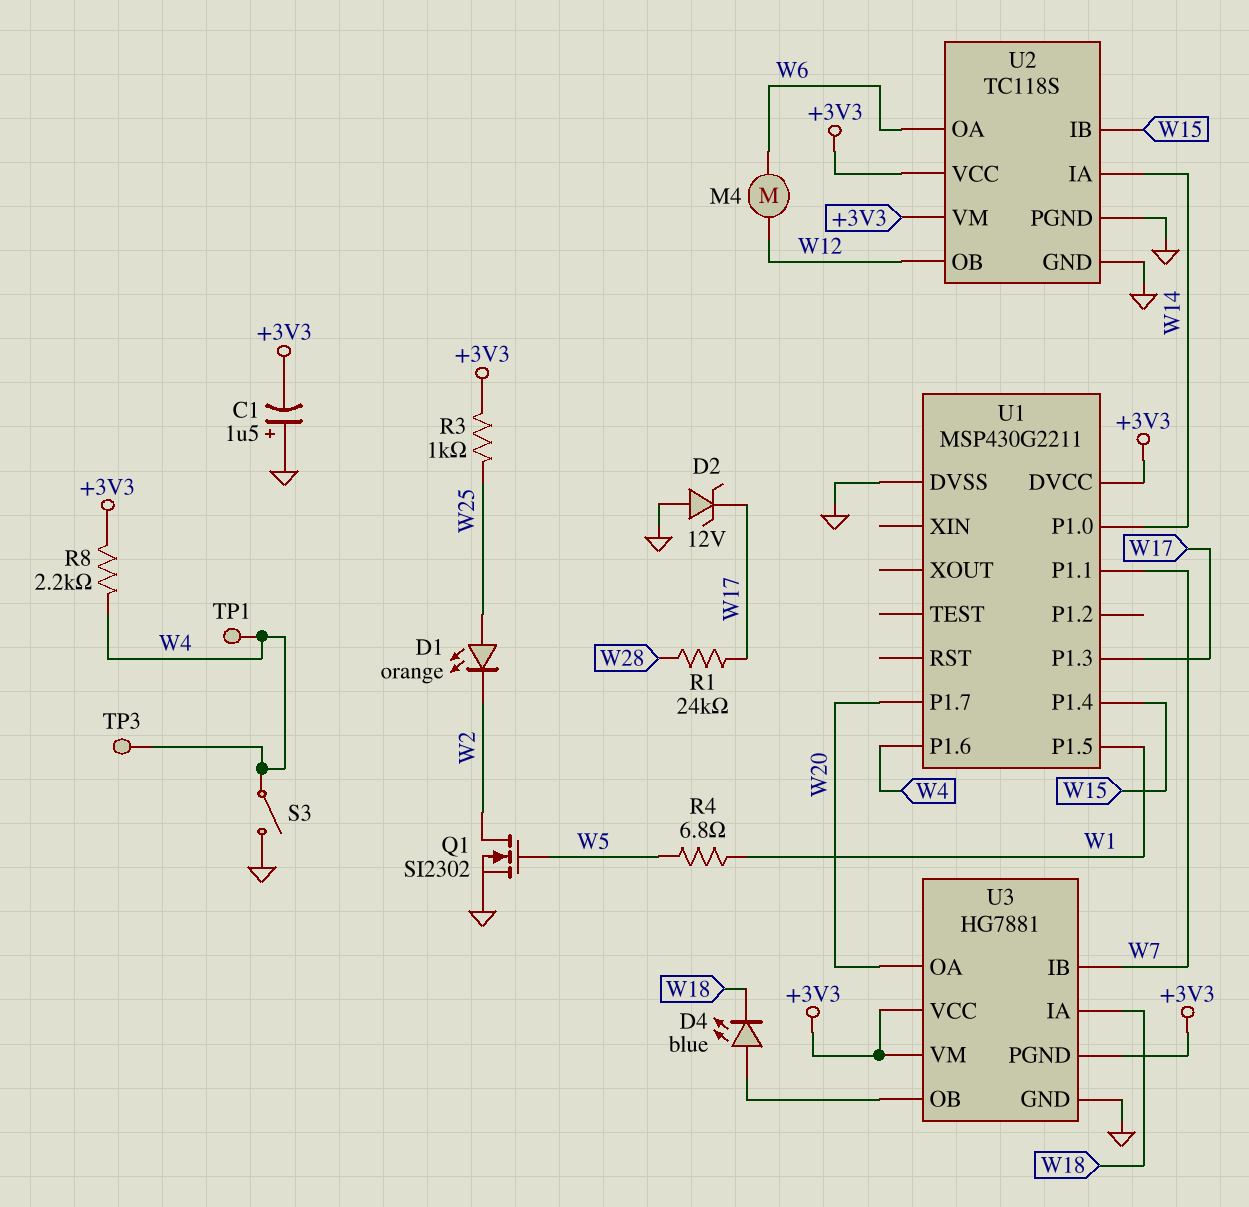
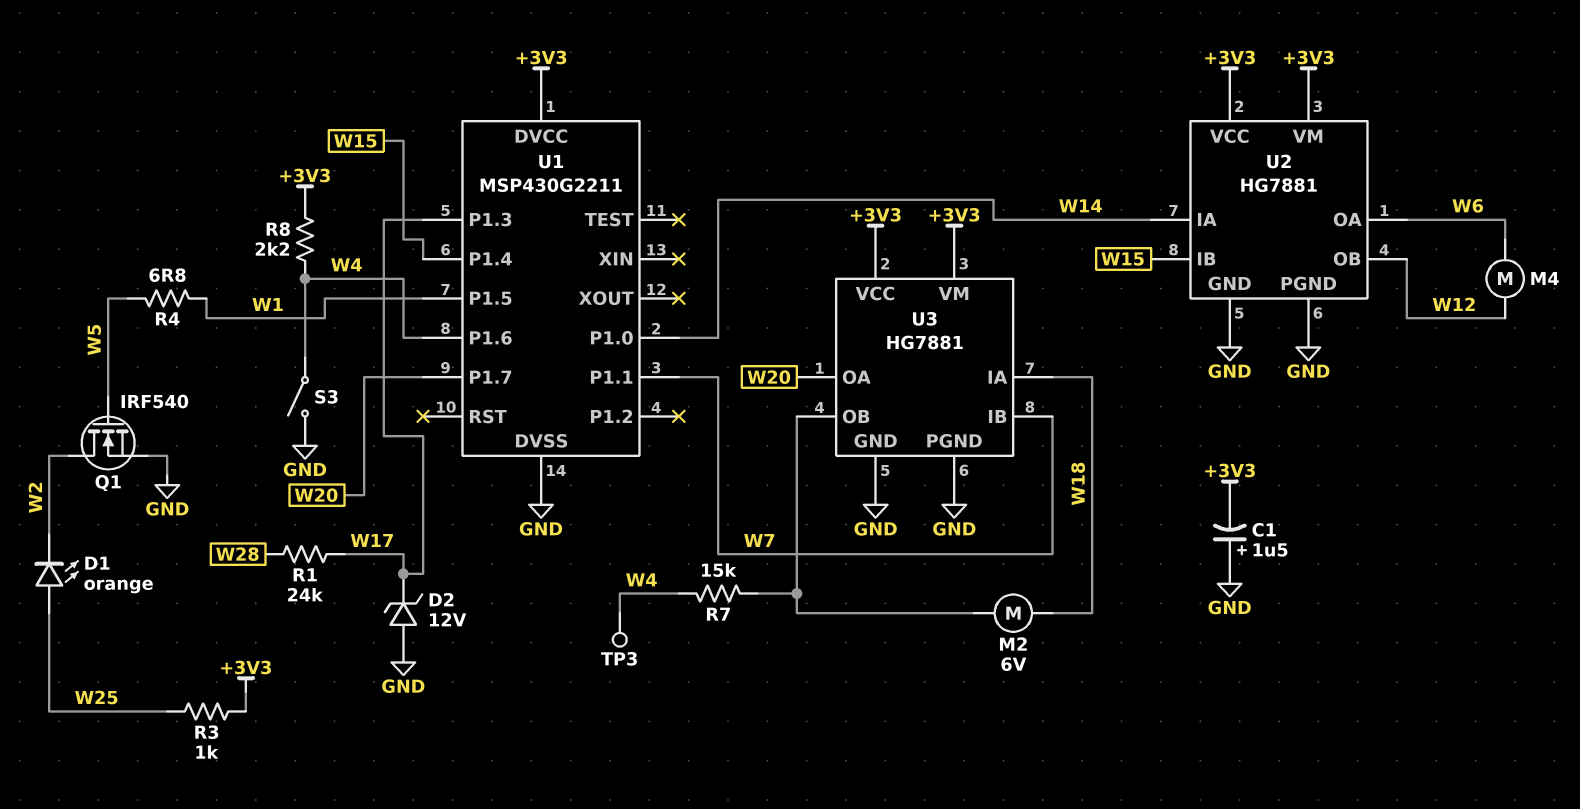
D4: LED blue (A U3/OB, K W18) -> none
M2: none -> motor 6V (U3/OB, W18)
Q1: NMOS SI2302 (G W5, D W2, S GND) -> NMOS IRF540 (G W5, D W2, S GND)
R7: none -> 15k (U3/OB, W4)
TP1: test point (W4) -> none
U2: TC118S -> HG7881
U3 pin PGND: +3V3 -> GND

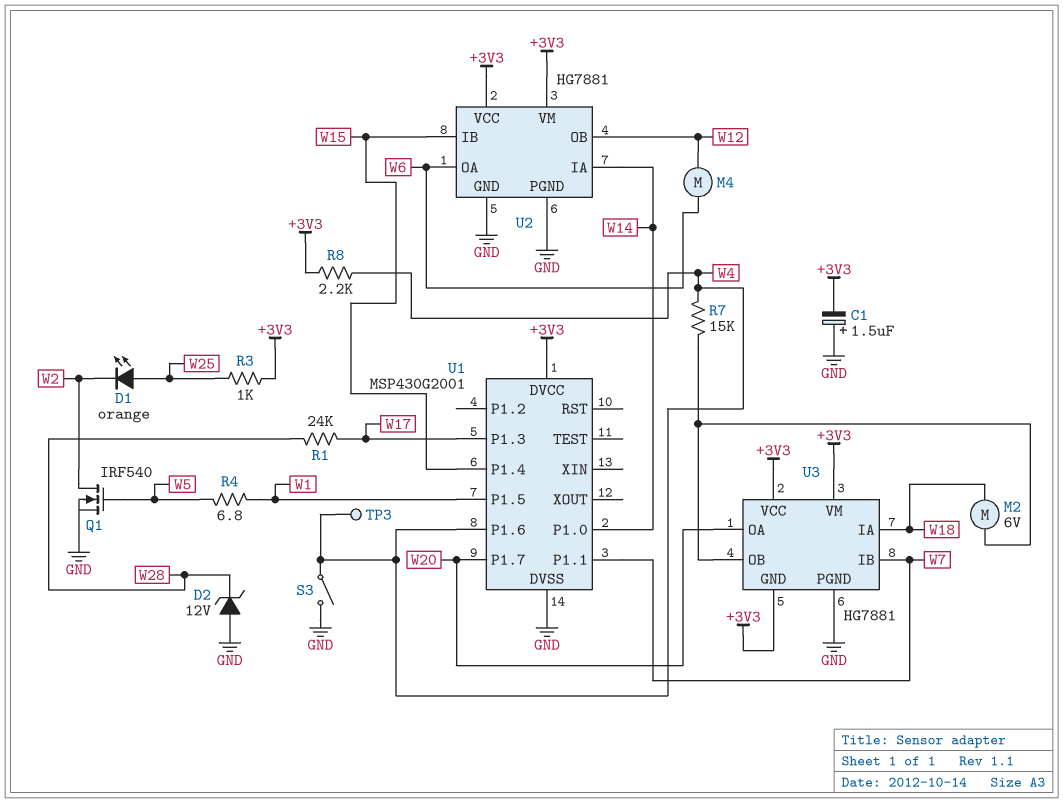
D2: zener 12V (A GND, K W17) -> zener 12V (A GND, K W28)
U1: MSP430G2211 -> MSP430G2001
U3 pin GND: GND -> +3V3

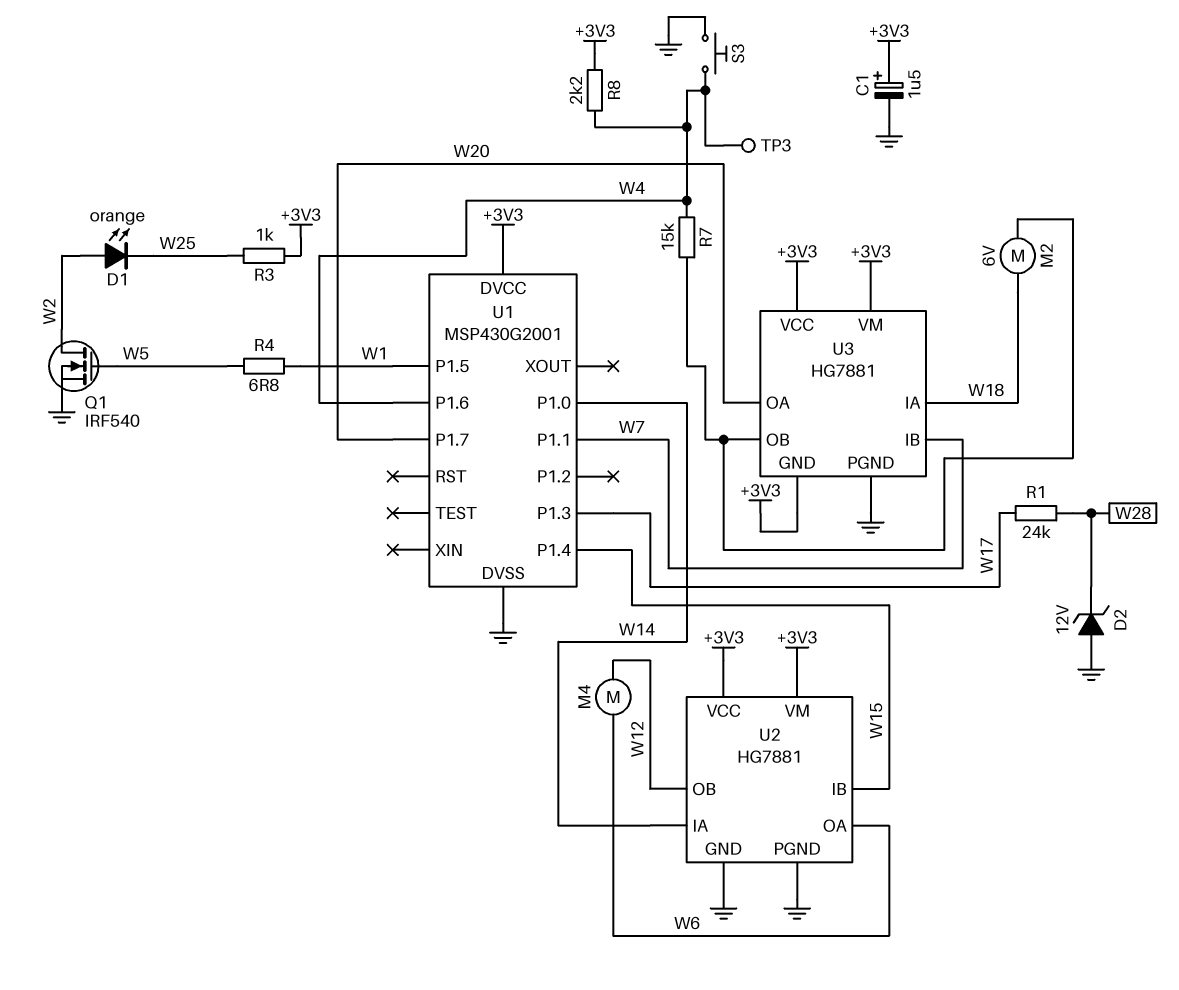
C1: 1.5uF (plus GND, minus +3V3) -> 1.5uF (plus +3V3, minus GND)
D1: LED orange (A W25, K W2) -> LED orange (A W2, K W25)
S3: switch (GND, W4) -> button (GND, W4)

